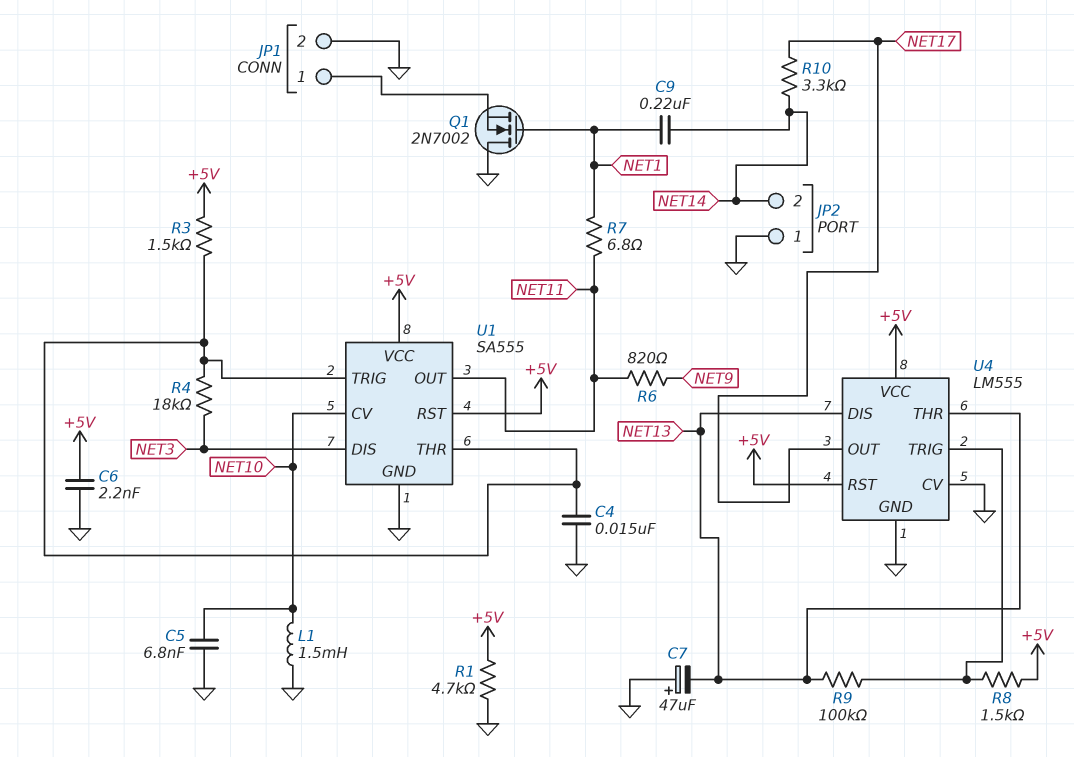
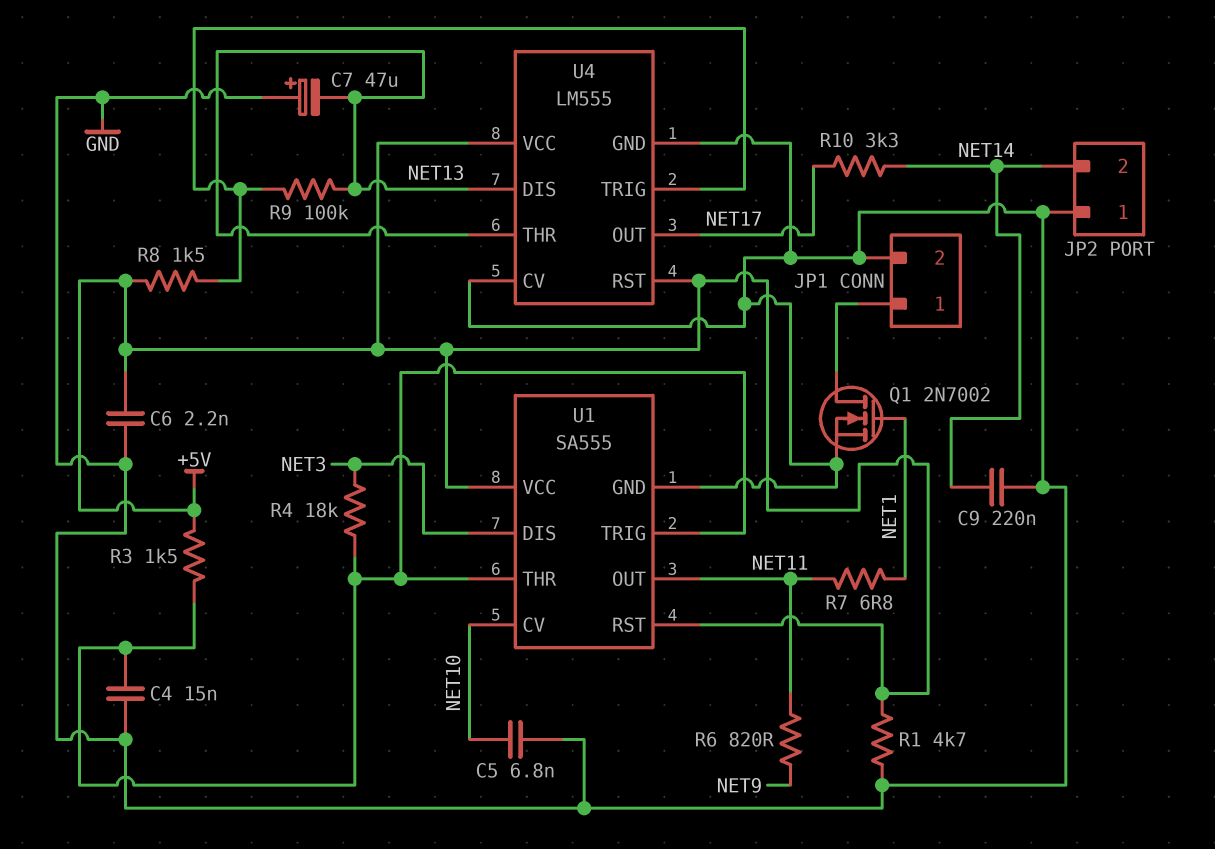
C9: 220nF (NET1, NET14) -> 220nF (GND, NET14)
L1: 1.5mH (GND, NET10) -> none
Q1: NMOS 2N7002 (G NET1, D GND, S JP1/1) -> NMOS 2N7002 (G NET1, D JP1/1, S GND)

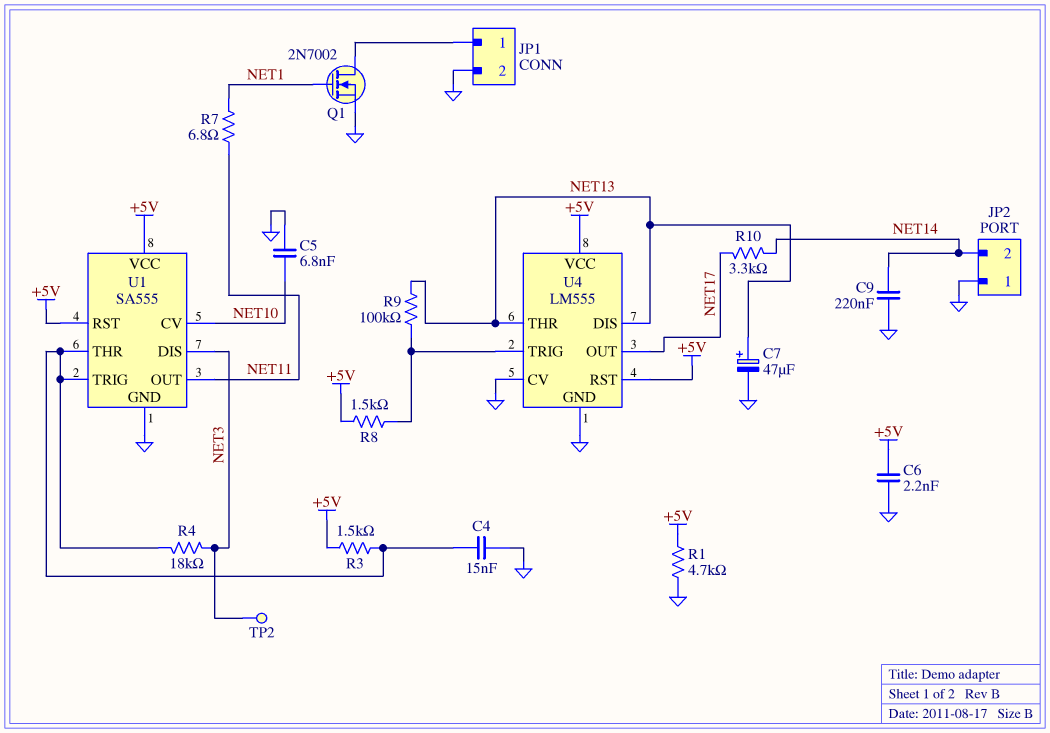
C7: 47uF (plus GND, minus NET13) -> 47uF (plus NET13, minus GND)
R6: 820 (NET9, NET11) -> none
TP2: none -> test point (NET3)

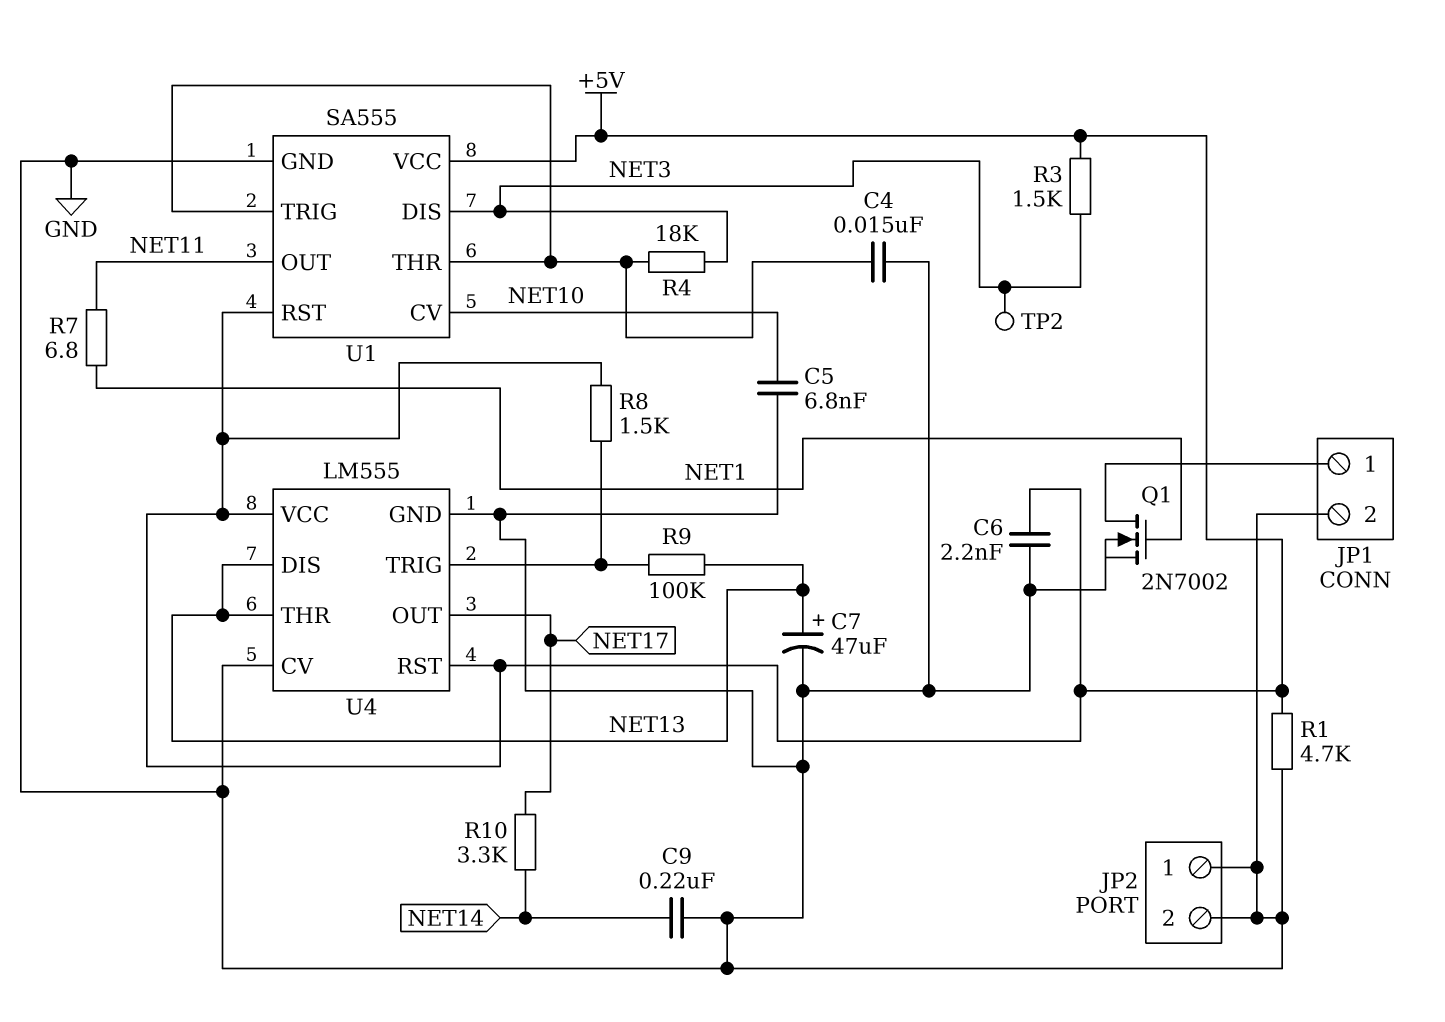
JP2 pin 2: NET14 -> GND
R3: 1.5k (+5V, U1/THR) -> 1.5k (+5V, NET3)

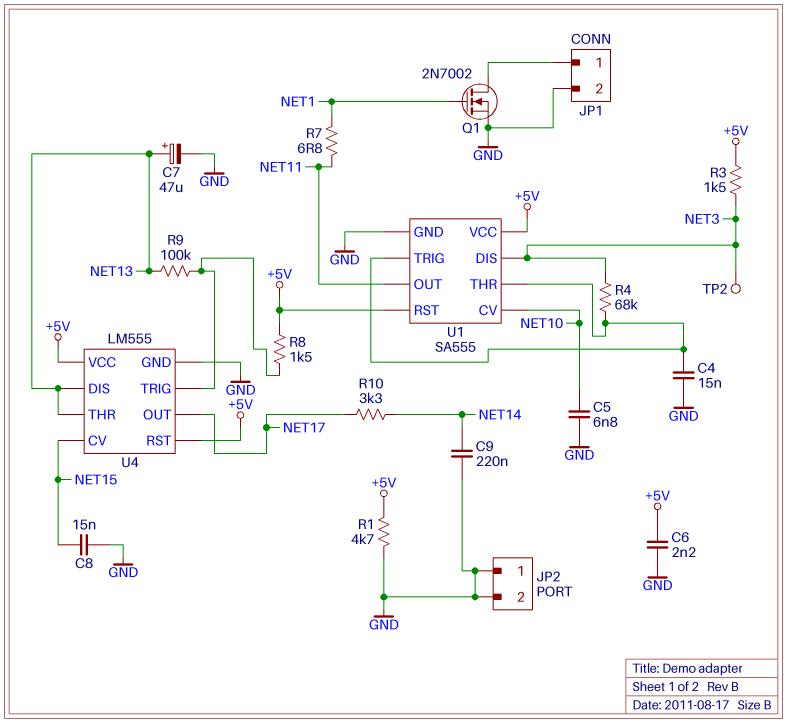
C8: none -> 15nF (GND, NET15)
R4: 18k (NET3, U1/THR) -> 68k (NET3, U1/THR)
U4 pin CV: GND -> NET15

